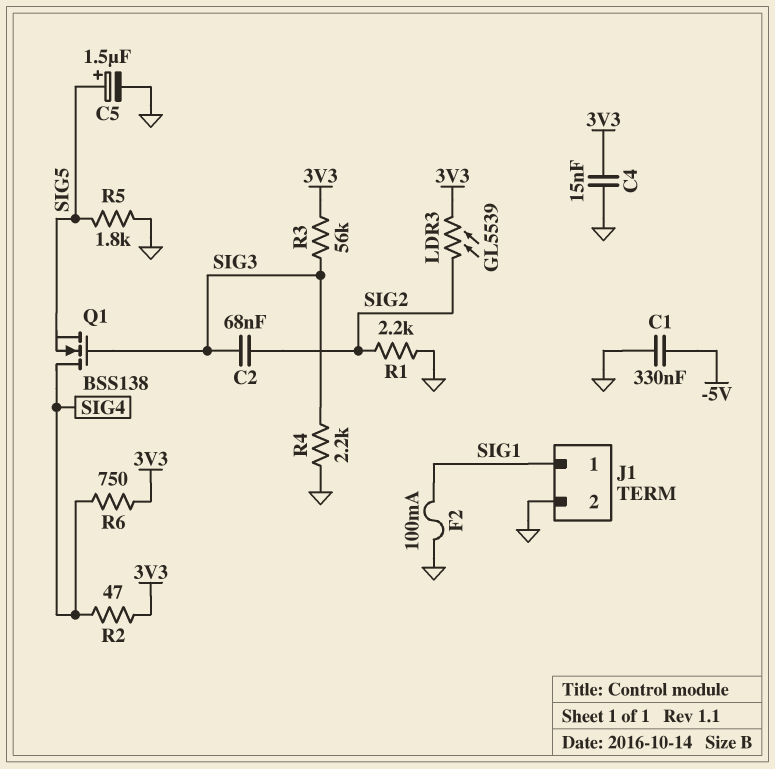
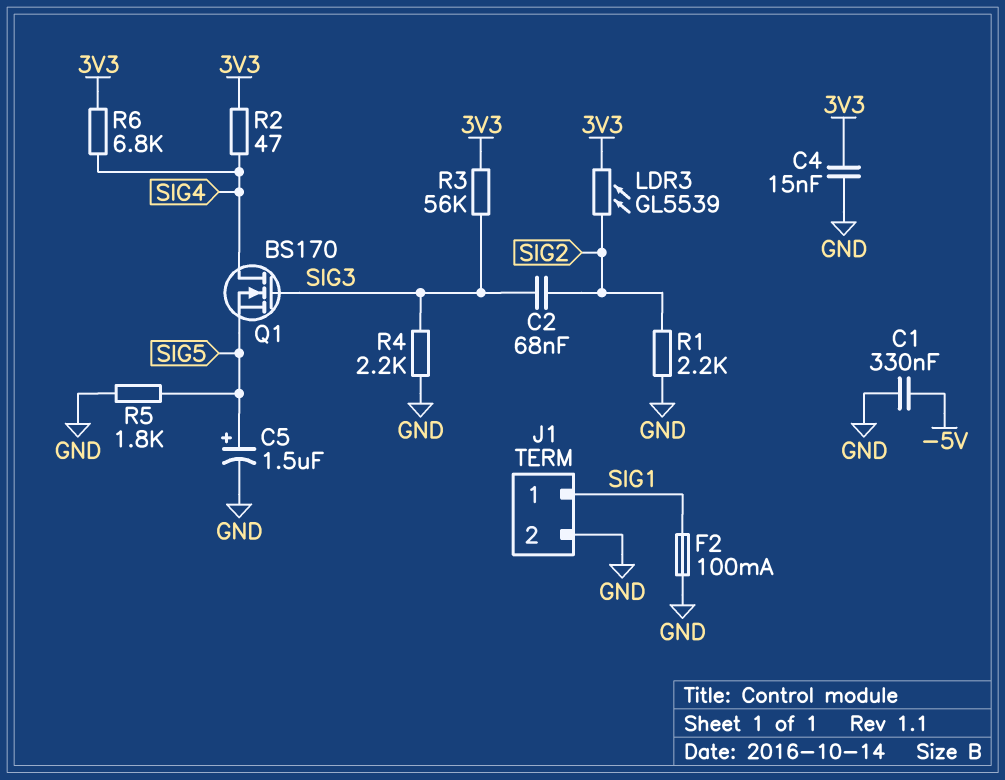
Q1: NMOS BSS138 (G SIG3, D SIG4, S SIG5) -> NMOS BS170 (G SIG3, D SIG4, S SIG5)
R6: 750 (3V3, SIG4) -> 6.8k (3V3, SIG4)

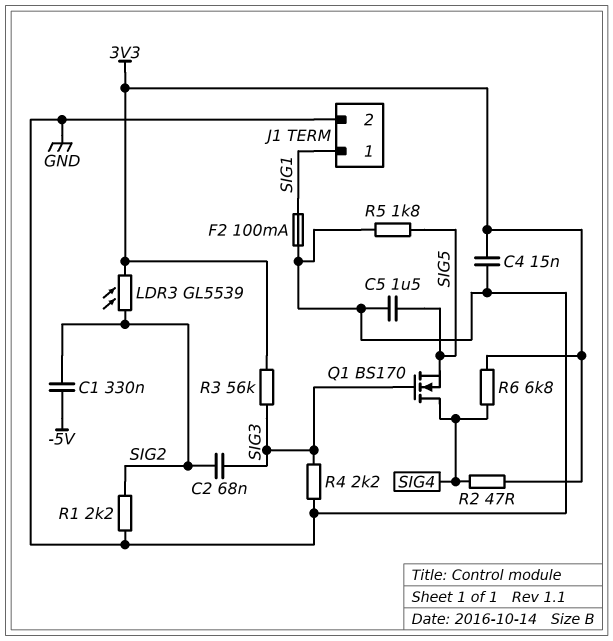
C1: 330nF (-5V, GND) -> 330nF (-5V, SIG2)
C5: 1.5uF (plus SIG5, minus GND) -> 1.5uF (GND, SIG5)

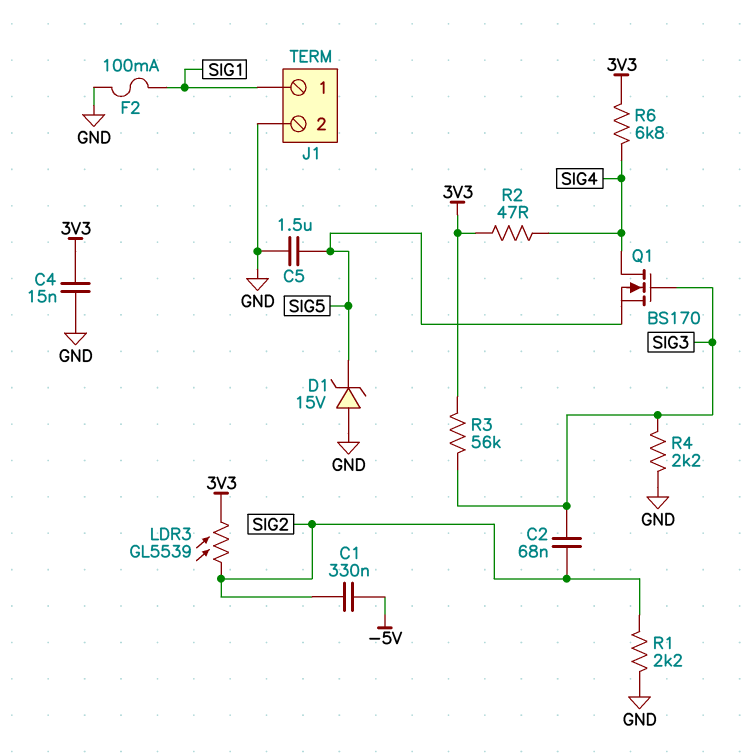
D1: none -> zener 15V (A GND, K SIG5)
R5: 1.8k (GND, SIG5) -> none

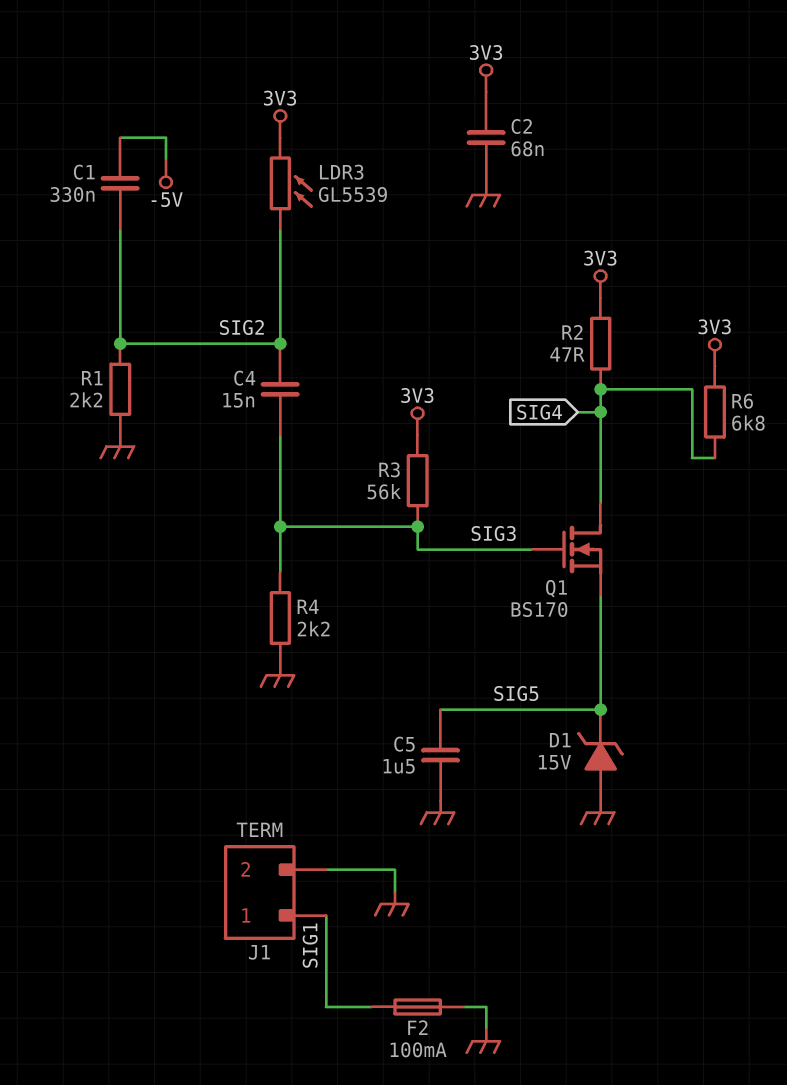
C2: 68nF (SIG2, SIG3) -> 68nF (3V3, GND)
C4: 15nF (3V3, GND) -> 15nF (SIG2, SIG3)

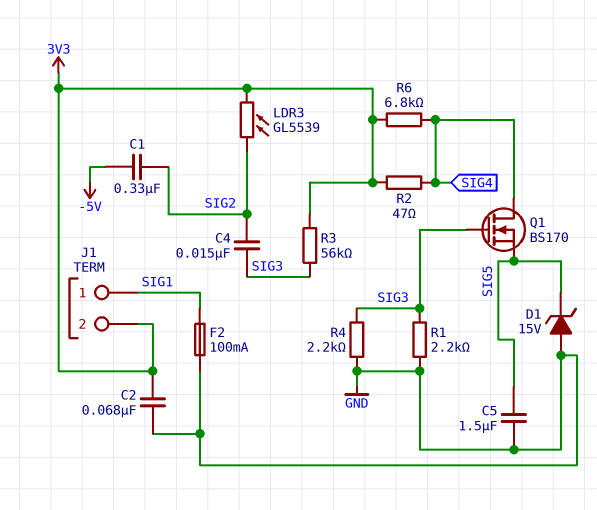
J1 pin 2: GND -> 3V3
R1: 2.2k (GND, SIG2) -> 2.2k (GND, SIG3)

